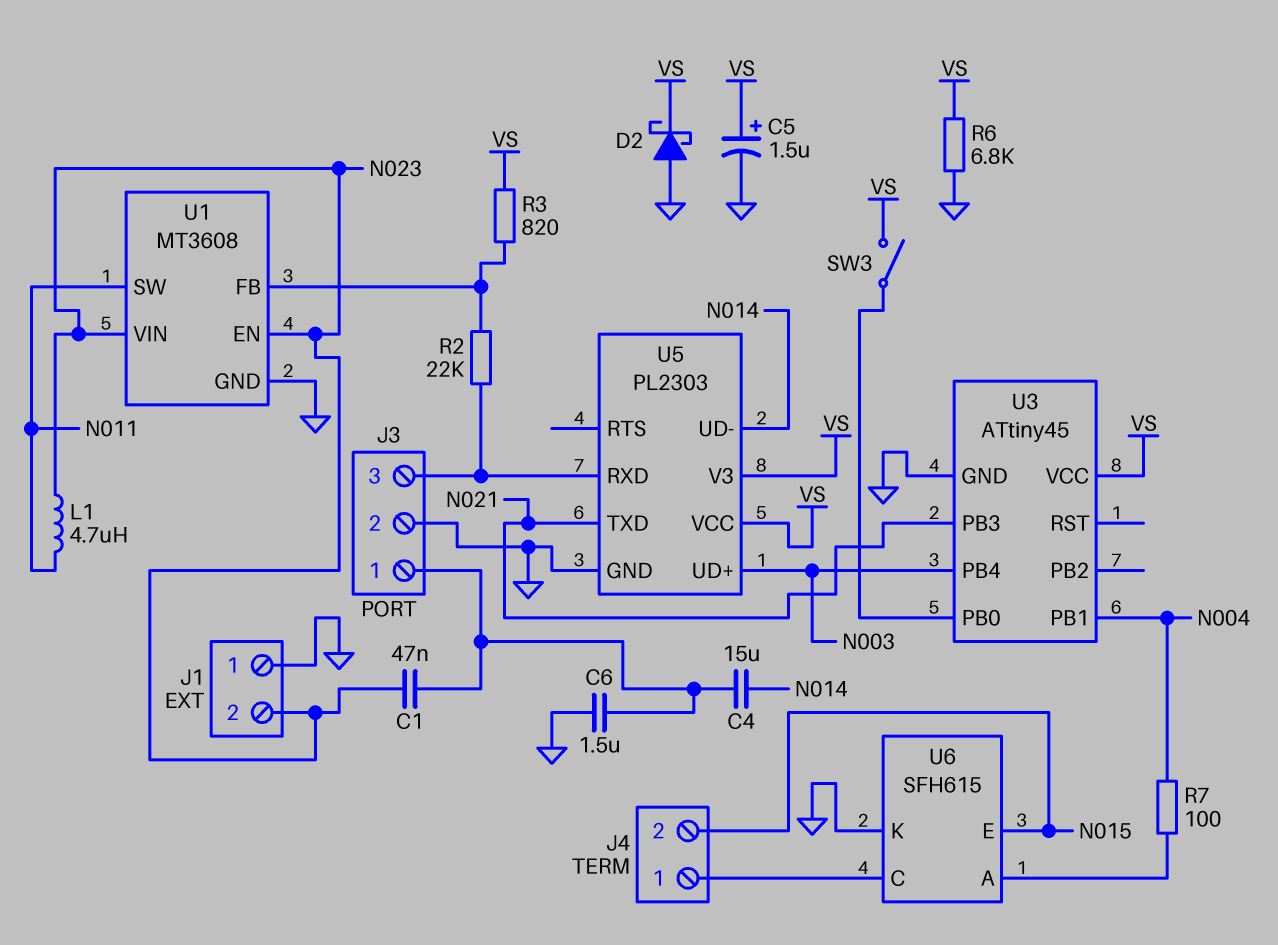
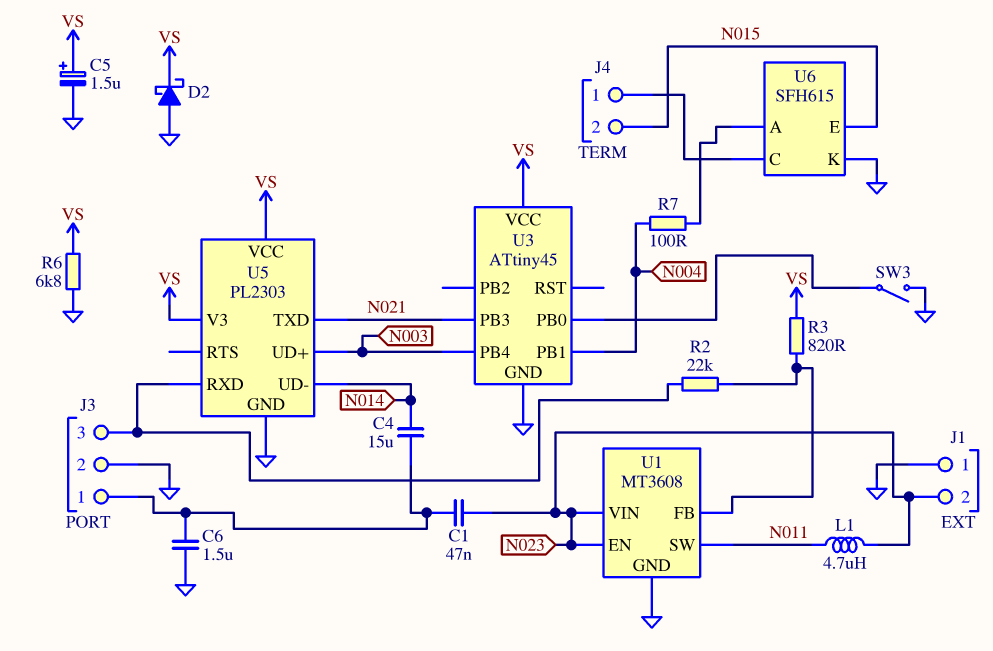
SW3: switch (U3/PB0, VS) -> switch (GND, U3/PB0)

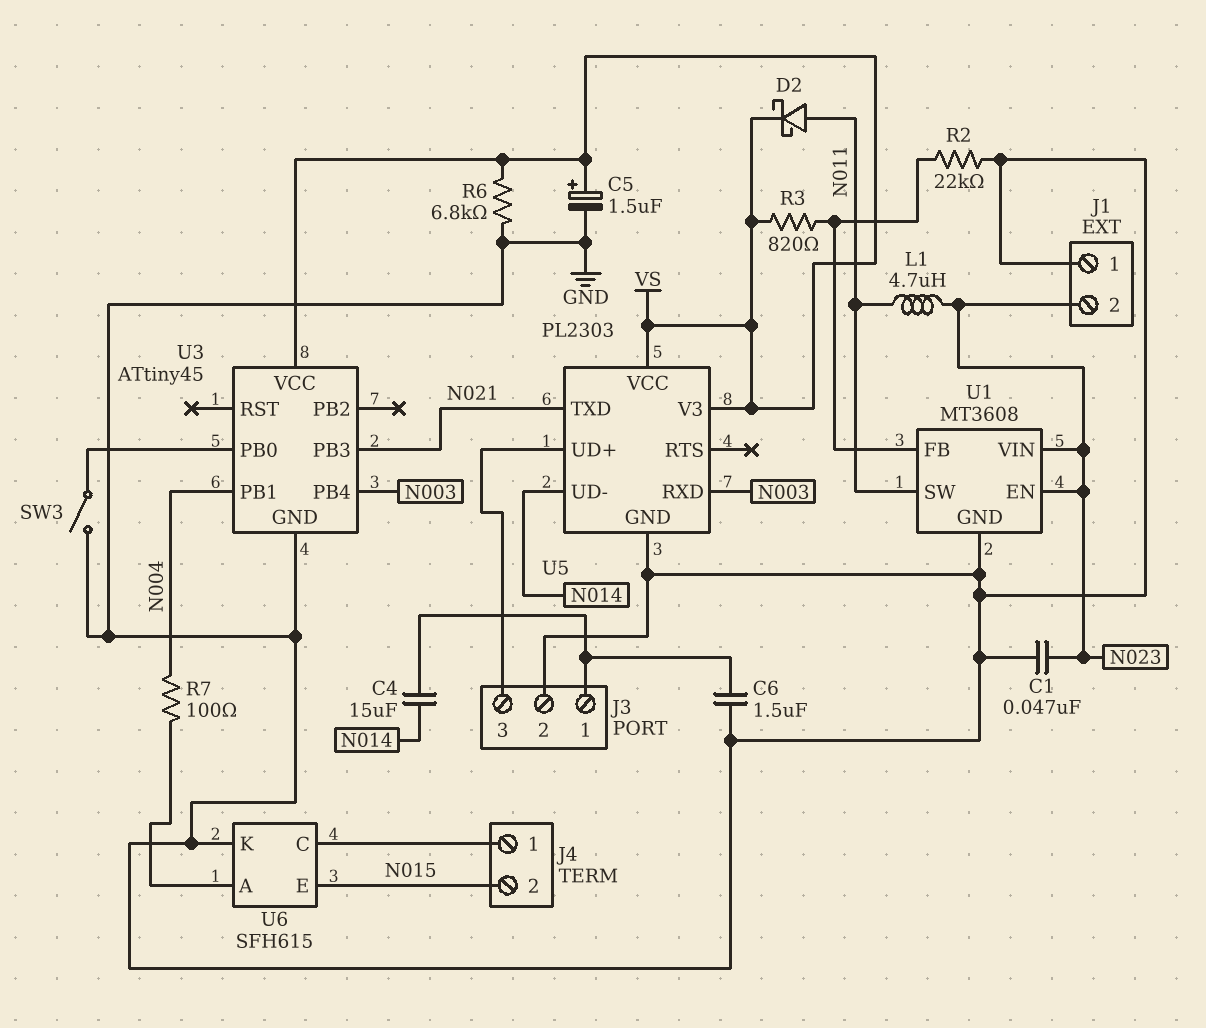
C1: 47nF (J3/1, N023) -> 47nF (GND, N023)
D2: schottky (A GND, K VS) -> schottky (A N011, K VS)
R2: 22k (J3/3, U1/FB) -> 22k (GND, U1/FB)
U5 pin RXD: J3/3 -> N003
U5 pin UD+: N003 -> J3/3

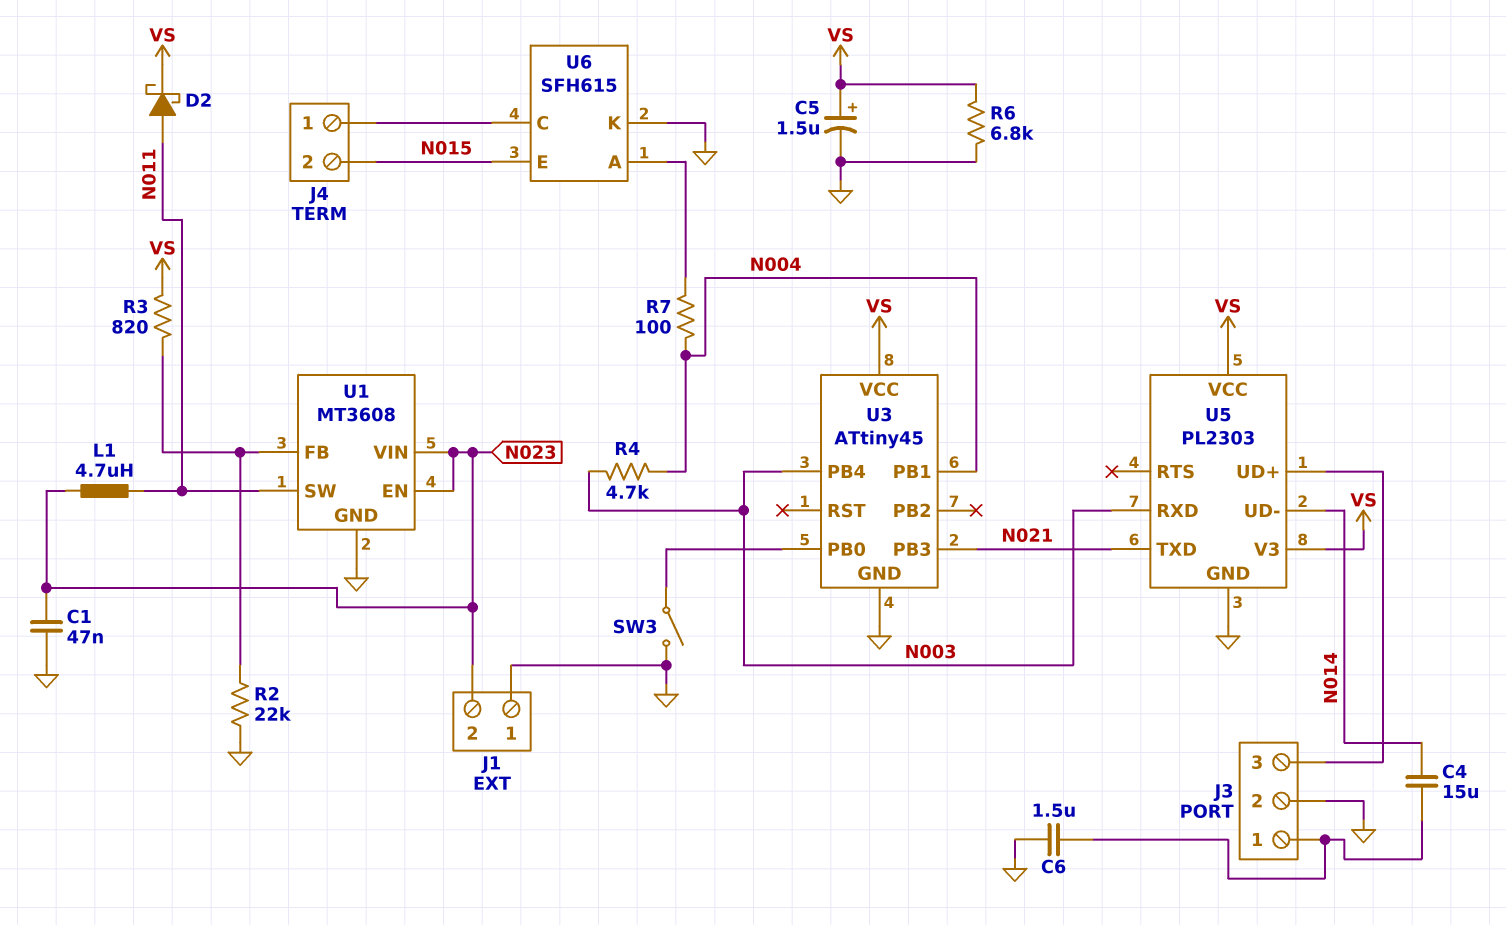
R4: none -> 4.7k (N003, N004)

